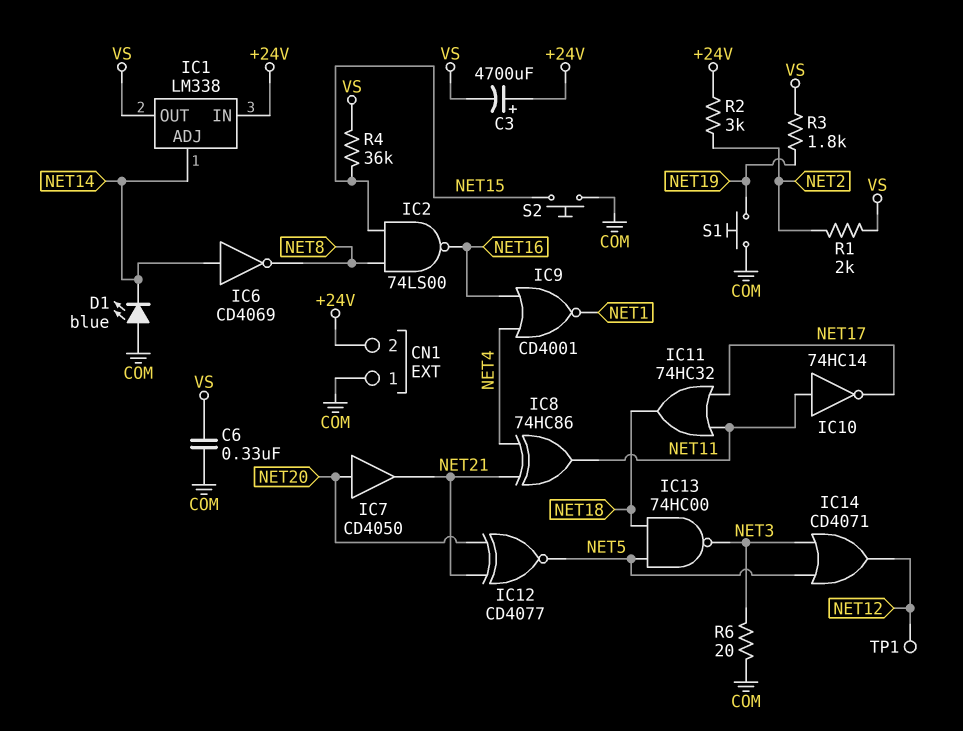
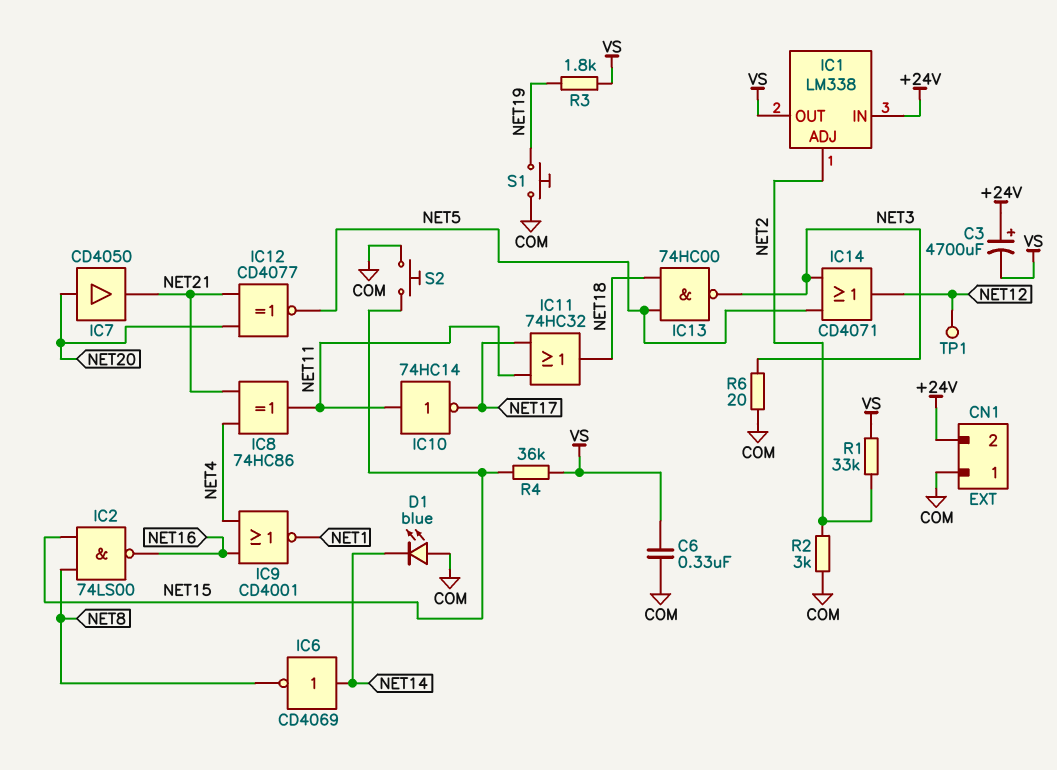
IC1 pin ADJ: NET14 -> NET2
R1: 2k (NET2, VS) -> 33k (NET2, VS)
R2: 3k (+24V, NET2) -> 3k (COM, NET2)

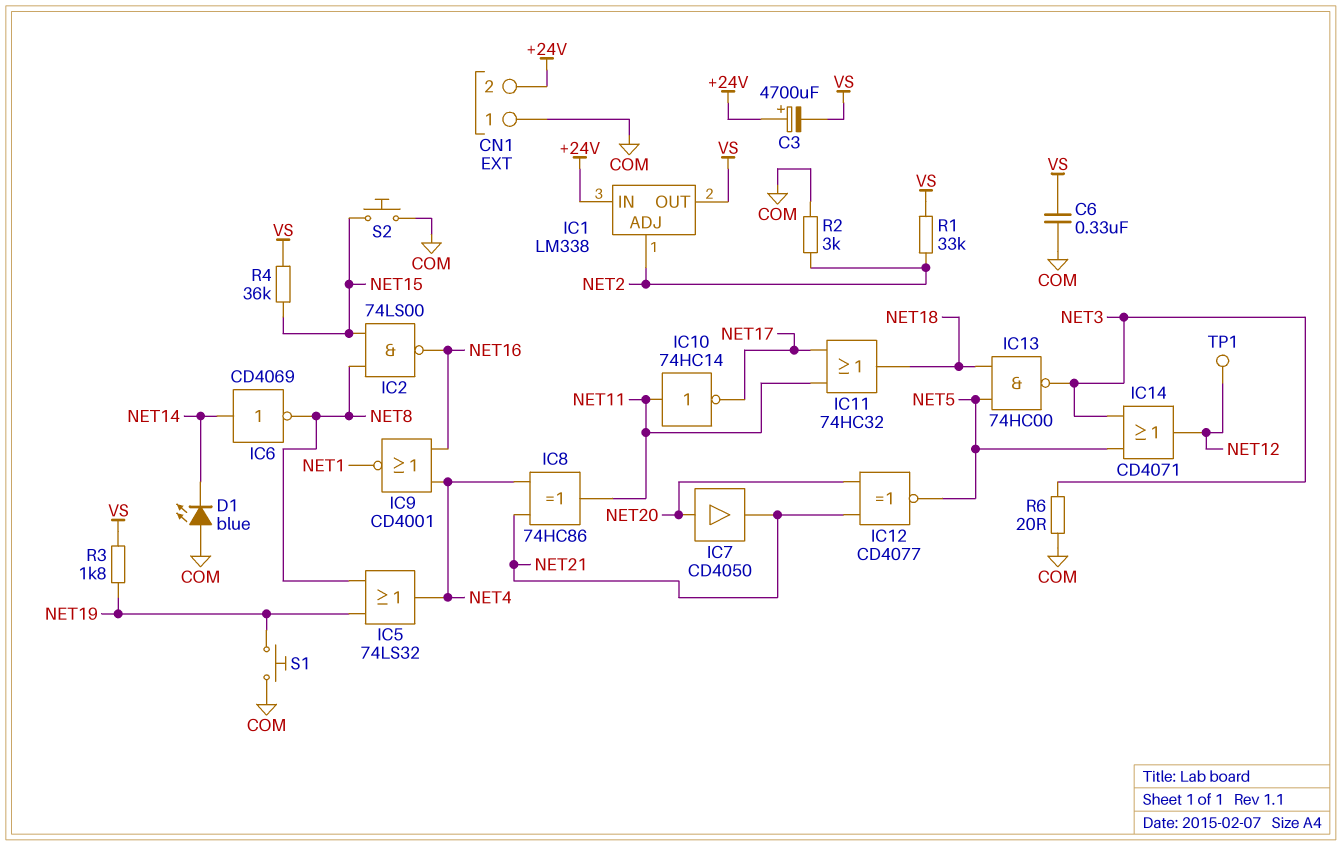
IC5: none -> OR 74LS32 (in NET8, in NET19, out NET4)

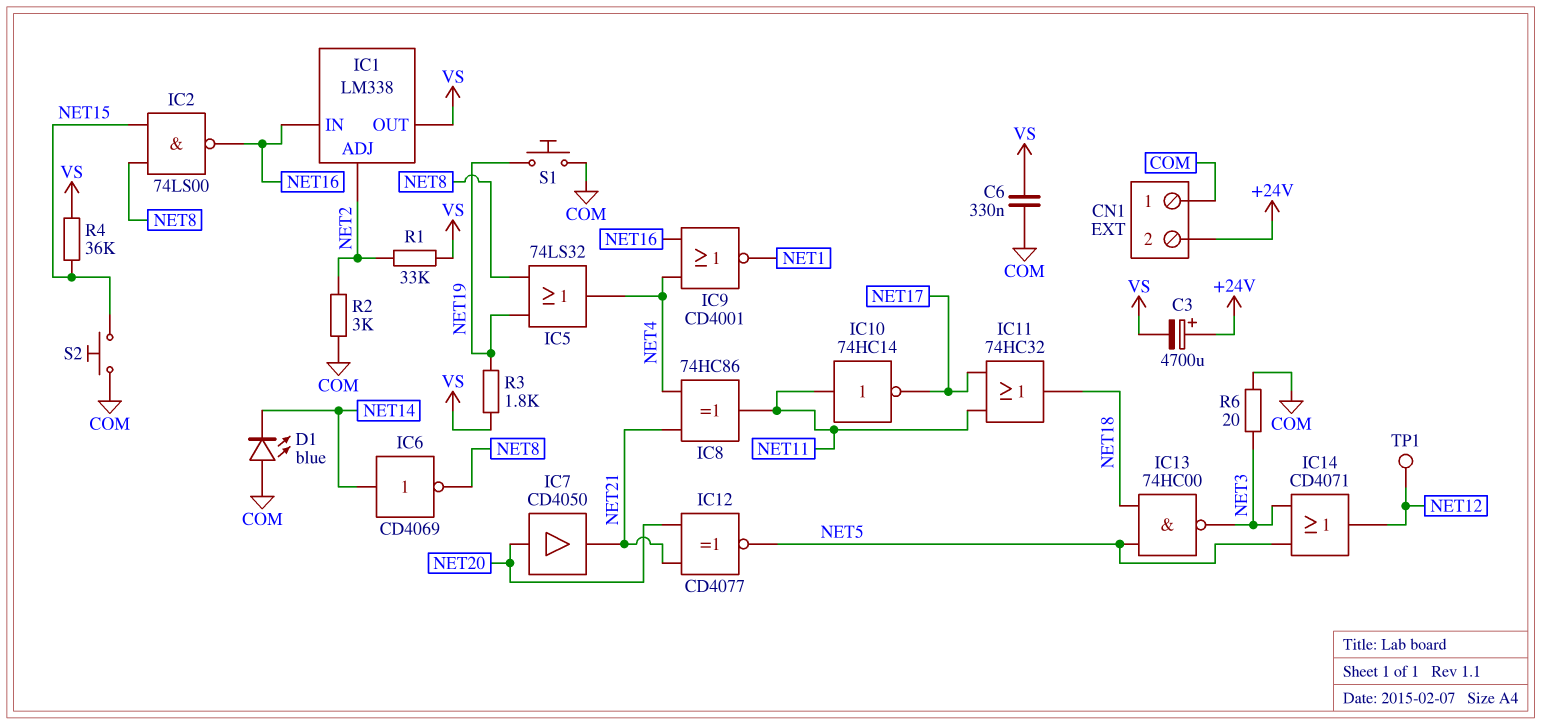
IC1 pin IN: +24V -> NET16

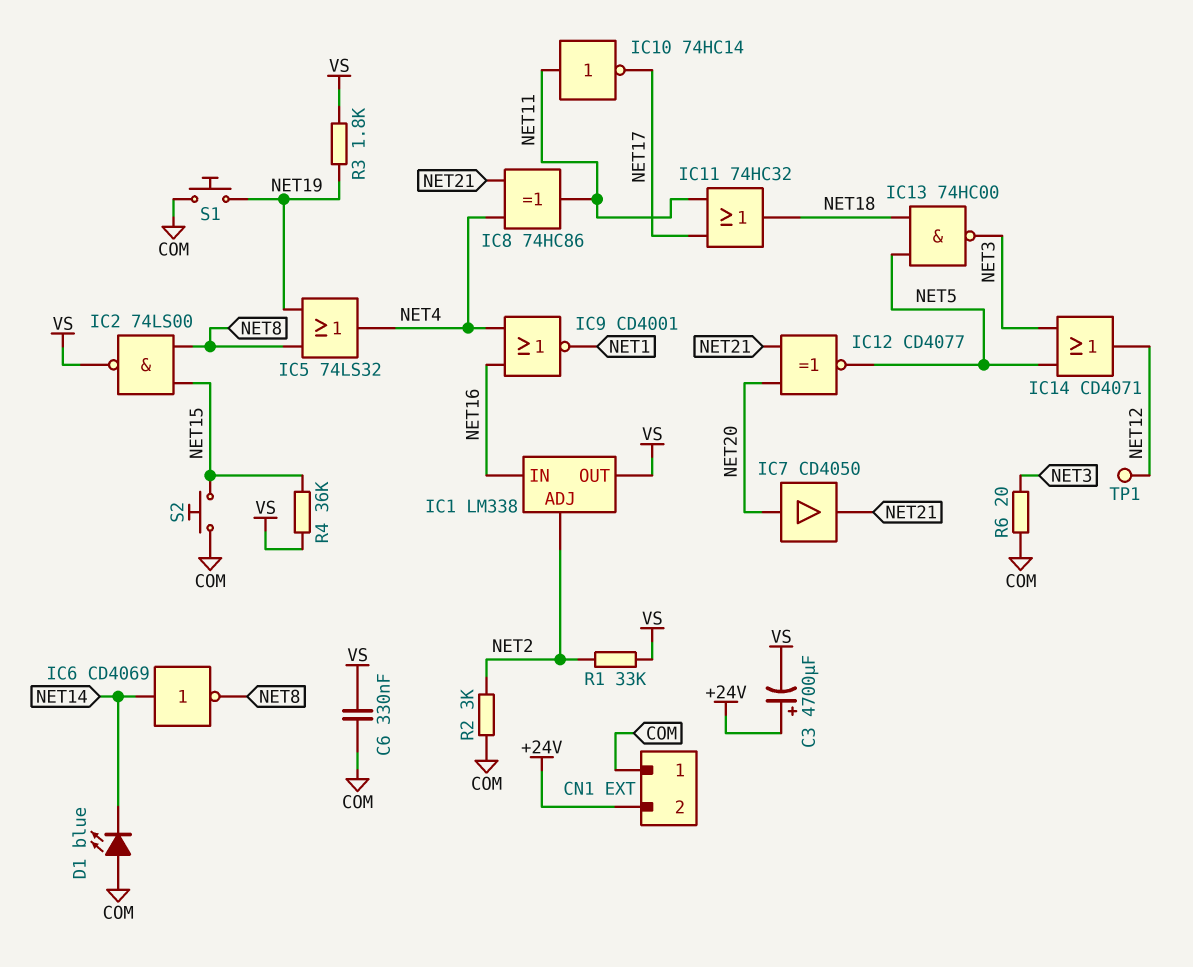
IC2: NAND 74LS00 (in NET8, in NET15, out NET16) -> NAND 74LS00 (in NET8, in NET15, out VS)

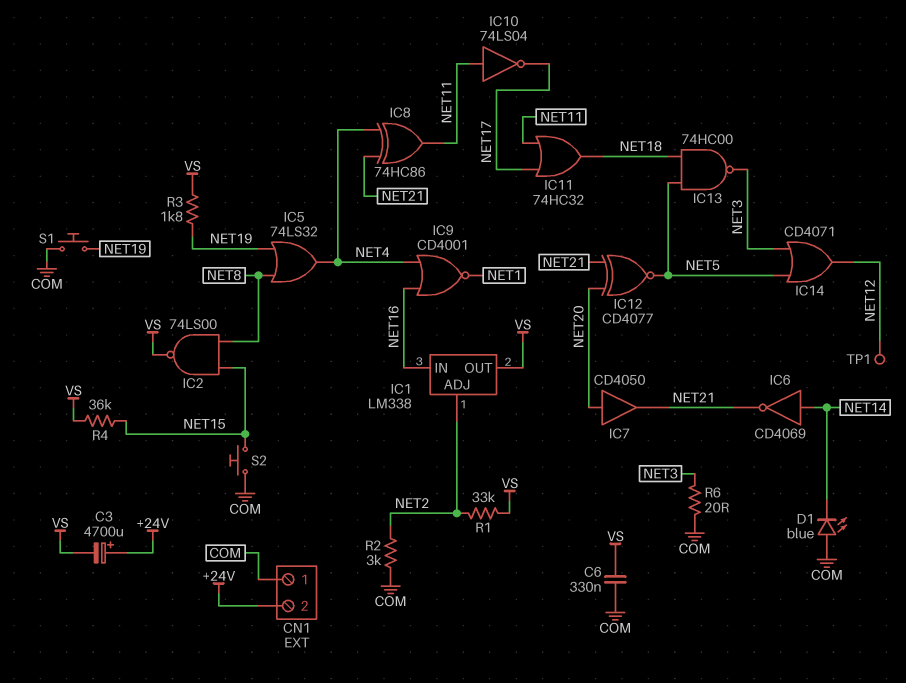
IC6: NOT CD4069 (in NET14, out NET8) -> NOT CD4069 (in NET14, out NET21)
IC10: NOT 74HC14 (in NET11, out NET17) -> NOT 74LS04 (in NET11, out NET17)

